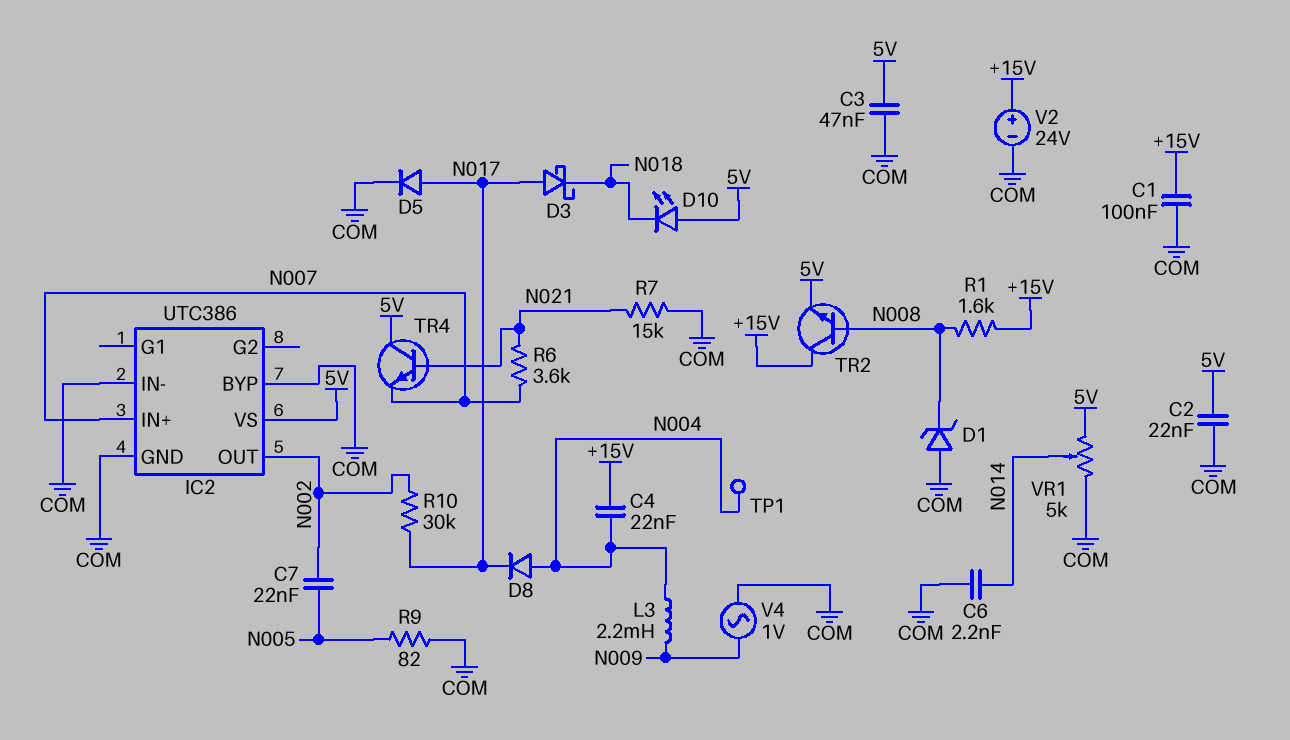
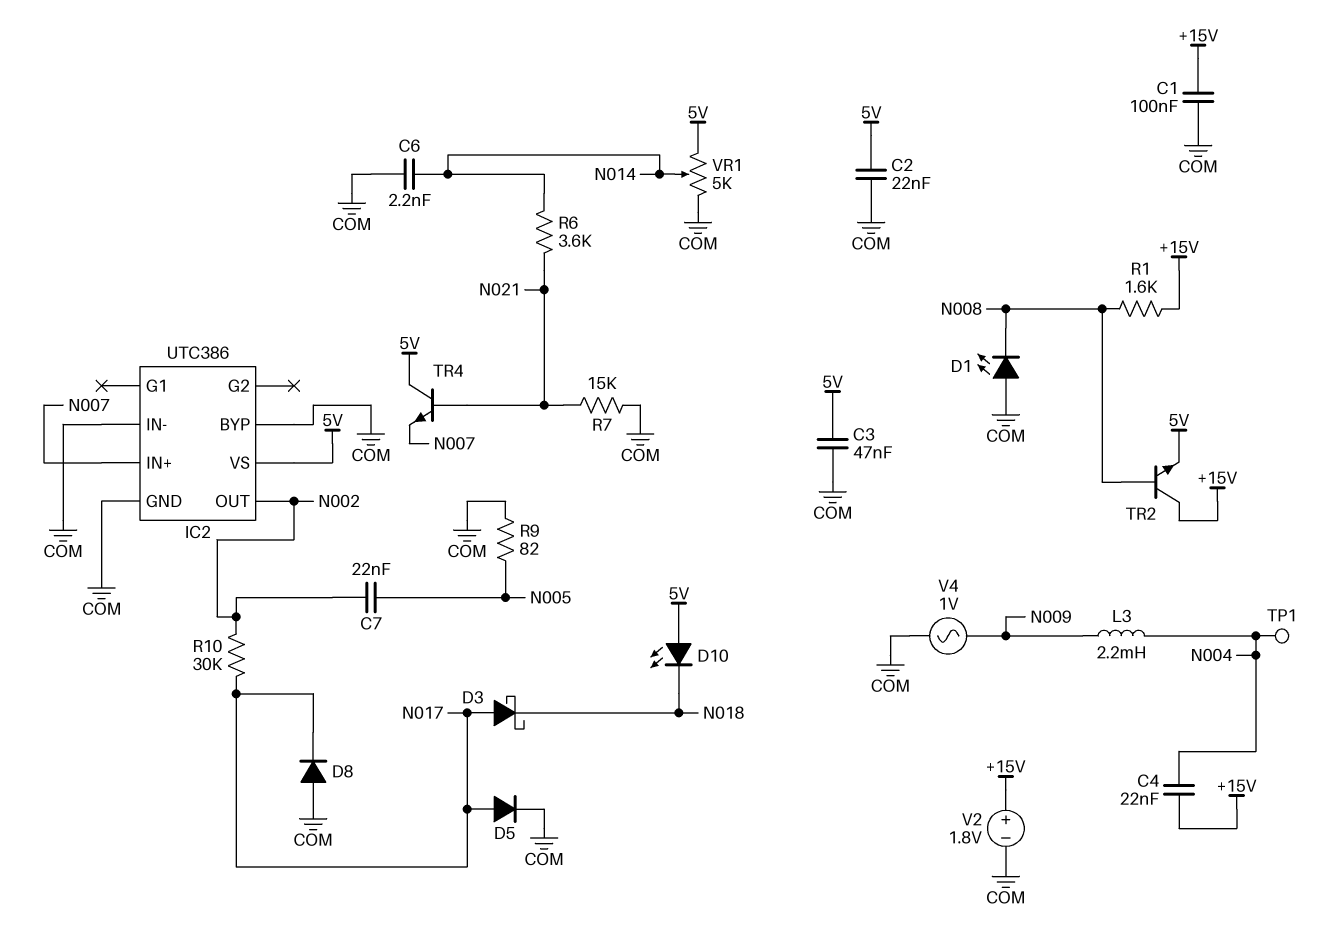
D1: zener (A COM, K N008) -> LED (A COM, K N008)
D8: diode (A N004, K N017) -> diode (A COM, K N017)
R6: 3.6k (N007, N021) -> 3.6k (N014, N021)
V2: 24V (plus +15V, minus COM) -> 1.8V (plus +15V, minus COM)

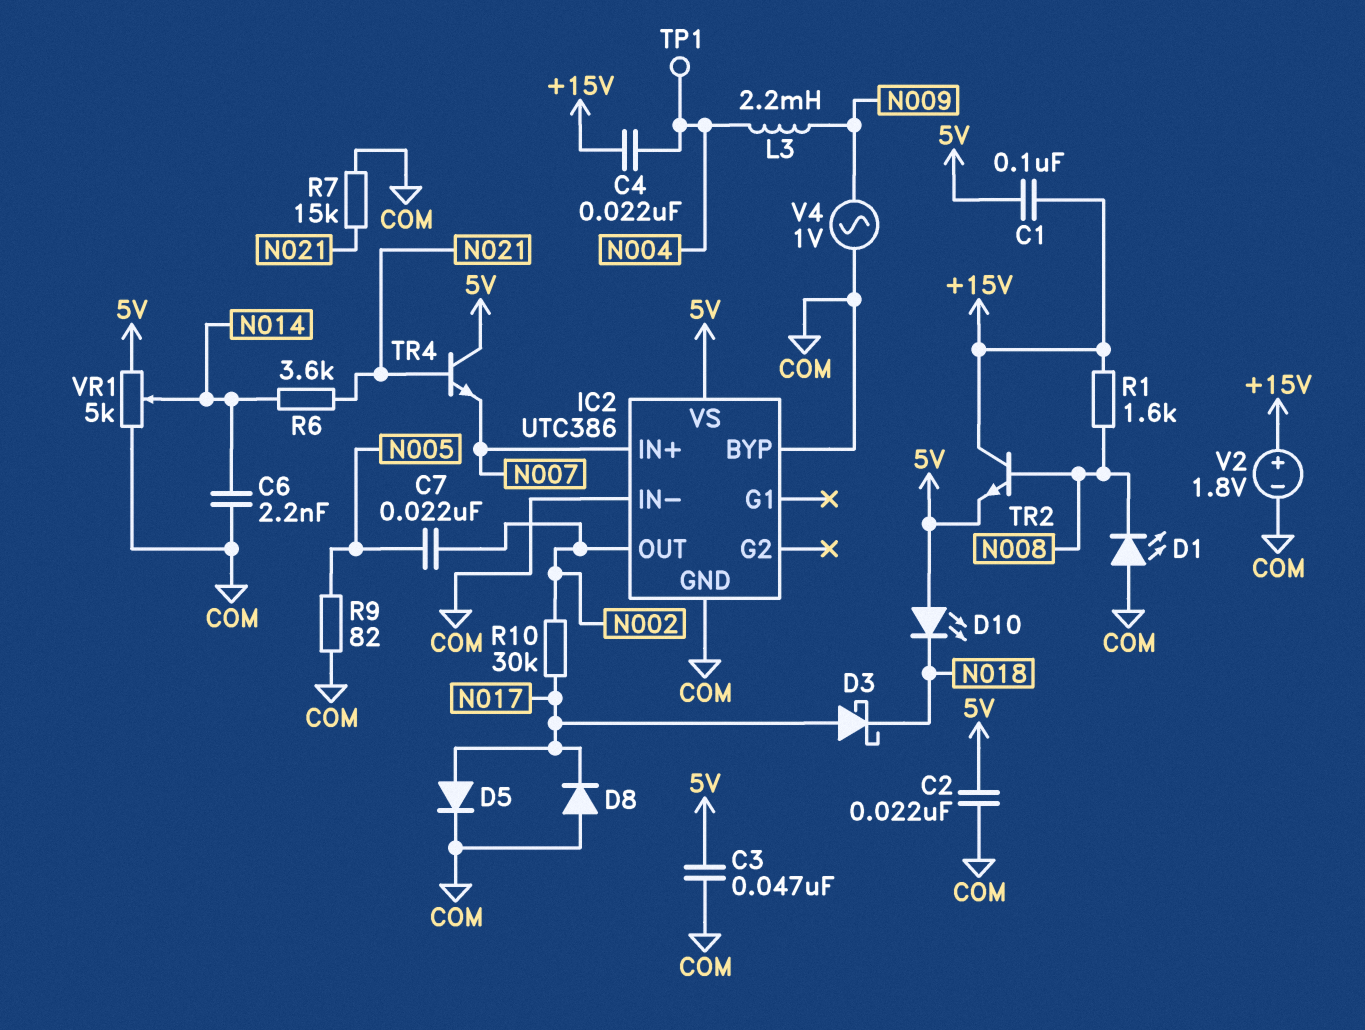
C1: 100nF (+15V, COM) -> 100nF (+15V, 5V)

